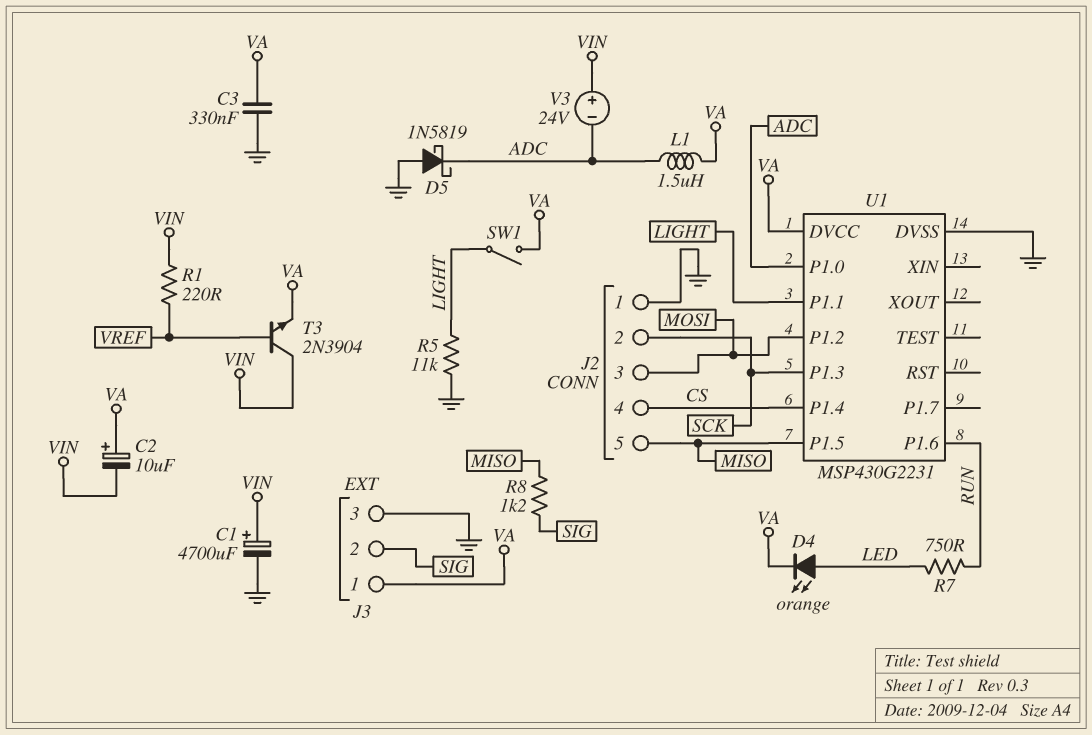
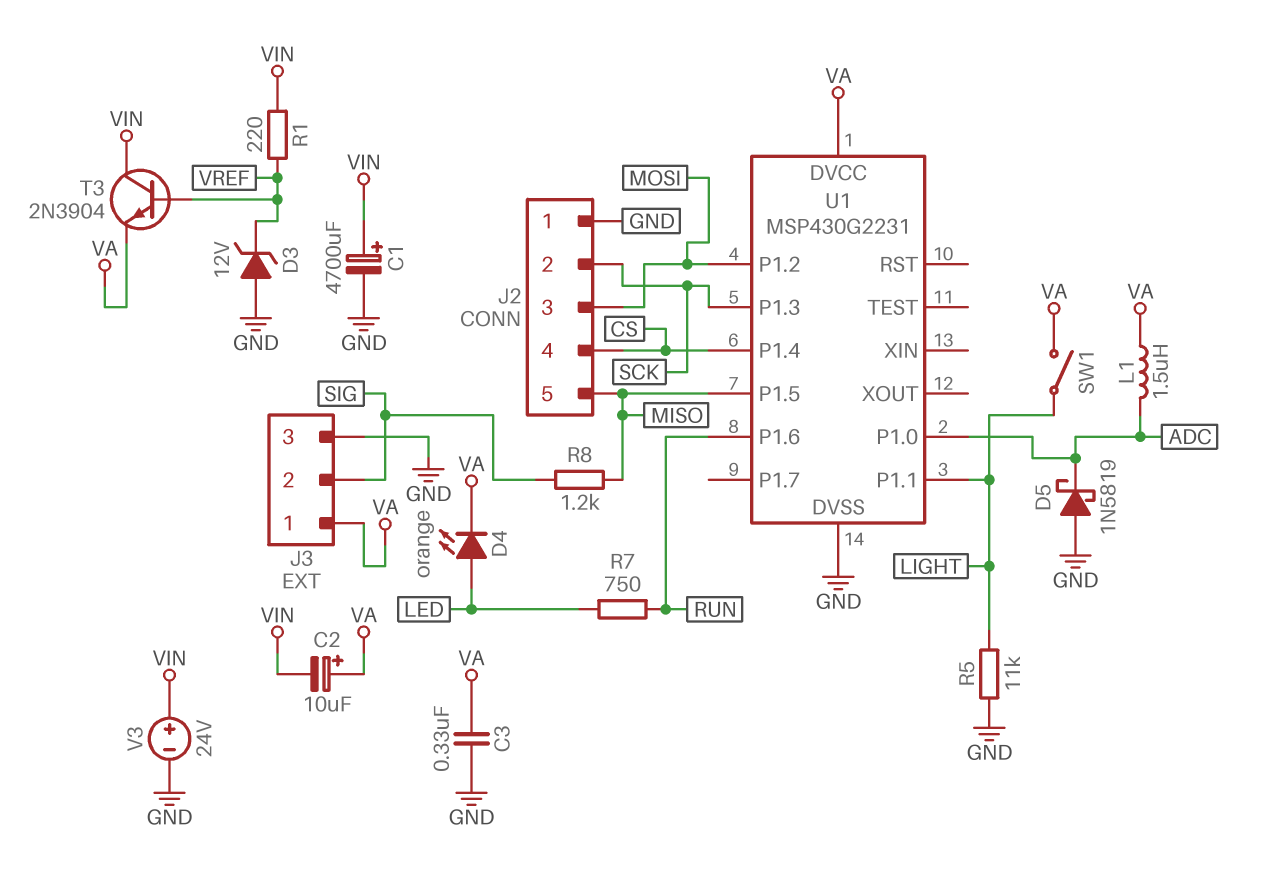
D3: none -> zener 12V (A GND, K VREF)
V3: 24V (plus VIN, minus ADC) -> 24V (plus VIN, minus GND)

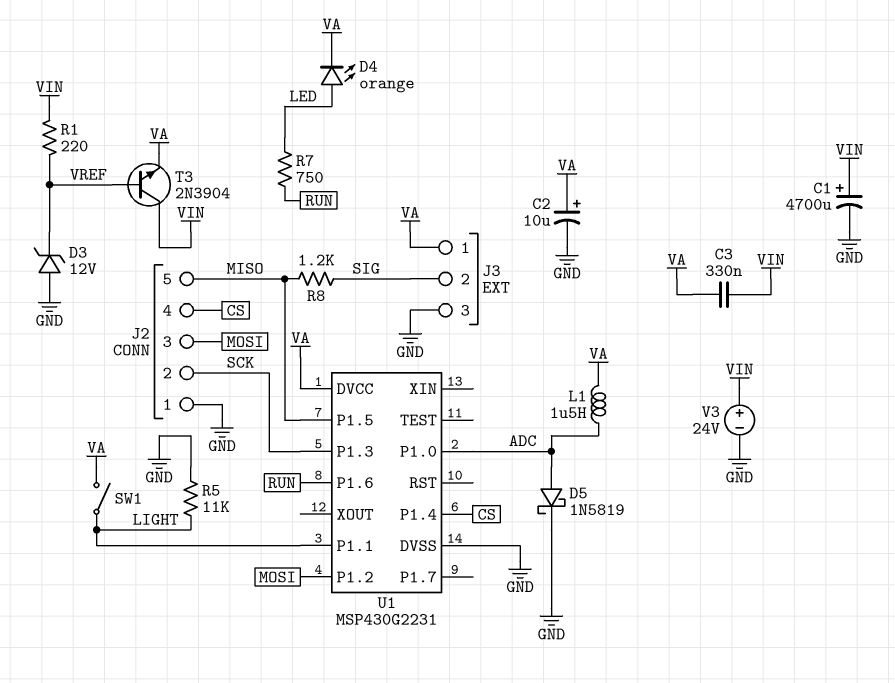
C2: 10uF (plus VA, minus VIN) -> 10uF (plus VA, minus GND)
C3: 330nF (GND, VA) -> 330nF (VA, VIN)
D5: schottky 1N5819 (A GND, K ADC) -> schottky 1N5819 (A ADC, K GND)

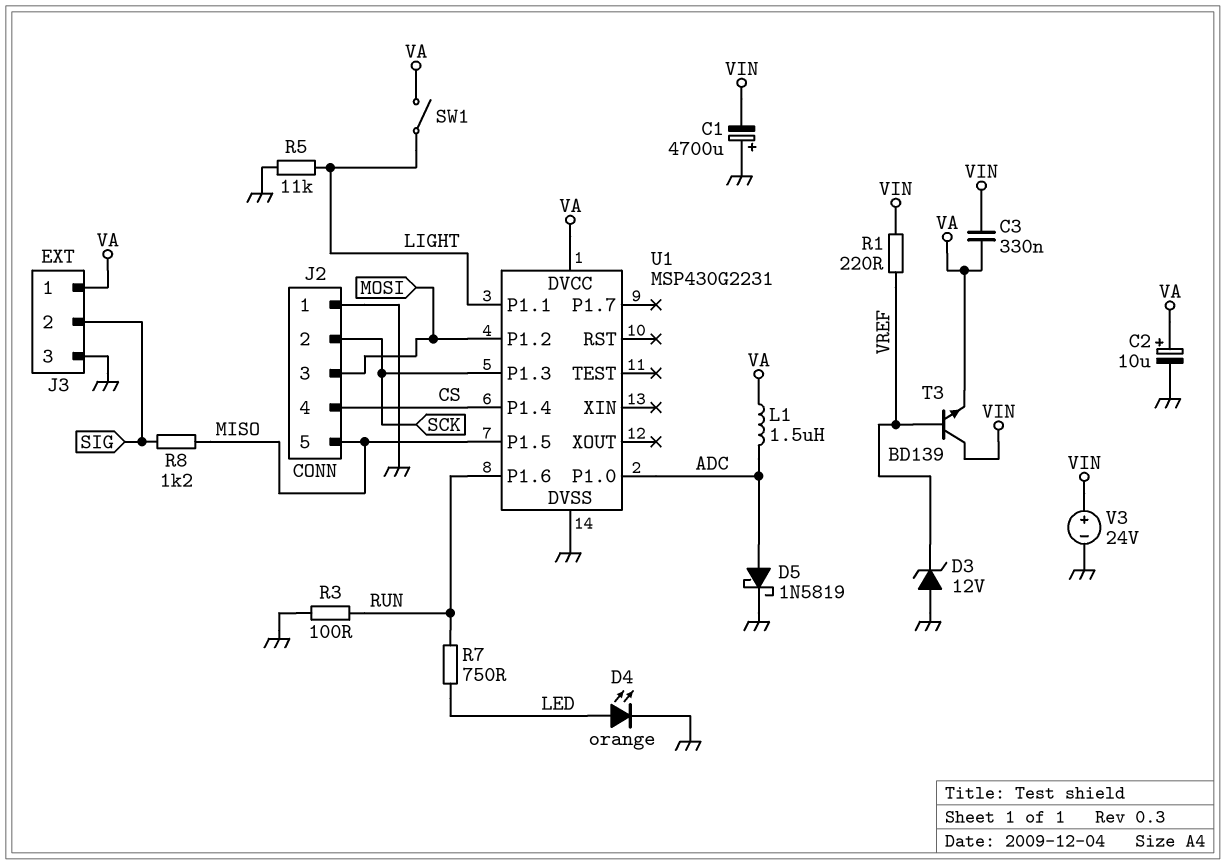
C1: 4700uF (plus VIN, minus GND) -> 4700uF (plus GND, minus VIN)
D4: LED orange (A LED, K VA) -> LED orange (A LED, K GND)
R3: none -> 100 (GND, RUN)
T3: NPN 2N3904 (B VREF, C VIN, E VA) -> NPN BD139 (B VREF, C VIN, E VA)

